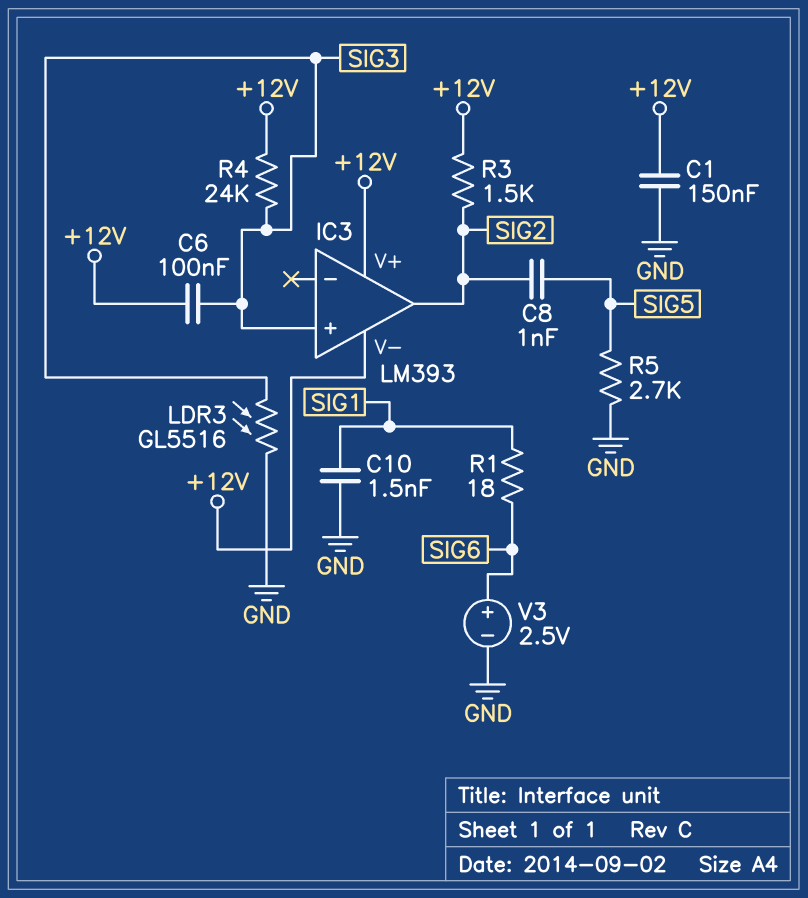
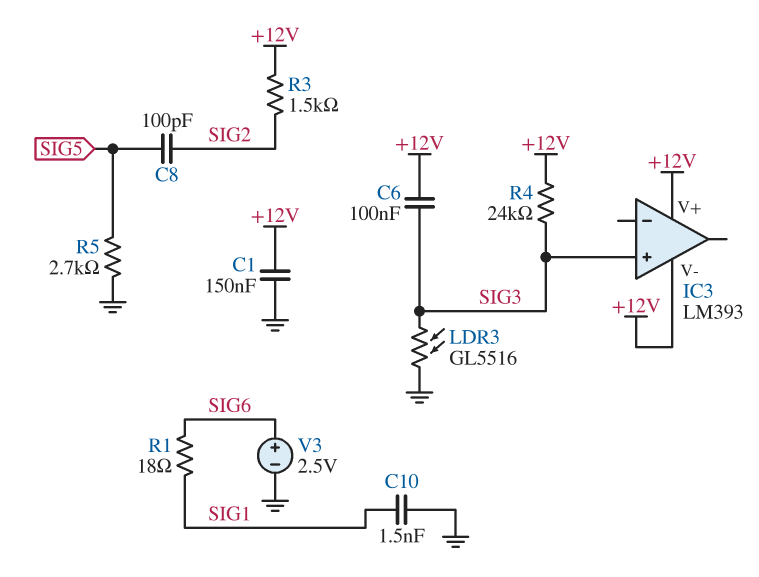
C8: 1nF (SIG2, SIG5) -> 100pF (SIG2, SIG5)
IC3 pin out: SIG2 -> none

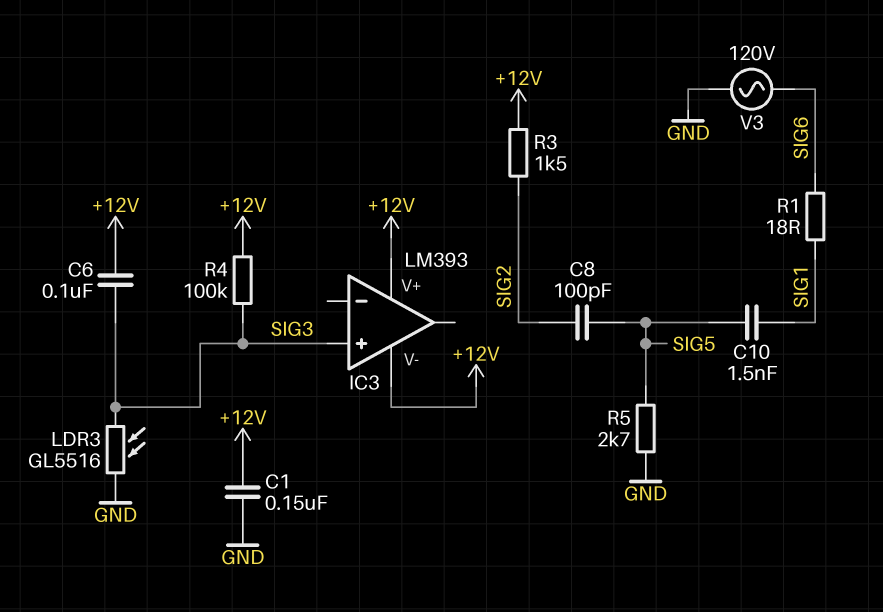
C10: 1.5nF (GND, SIG1) -> 1.5nF (SIG1, SIG5)
R4: 24k (+12V, SIG3) -> 100k (+12V, SIG3)
V3: 2.5V (plus SIG6, minus GND) -> AC 120V (GND, SIG6)

